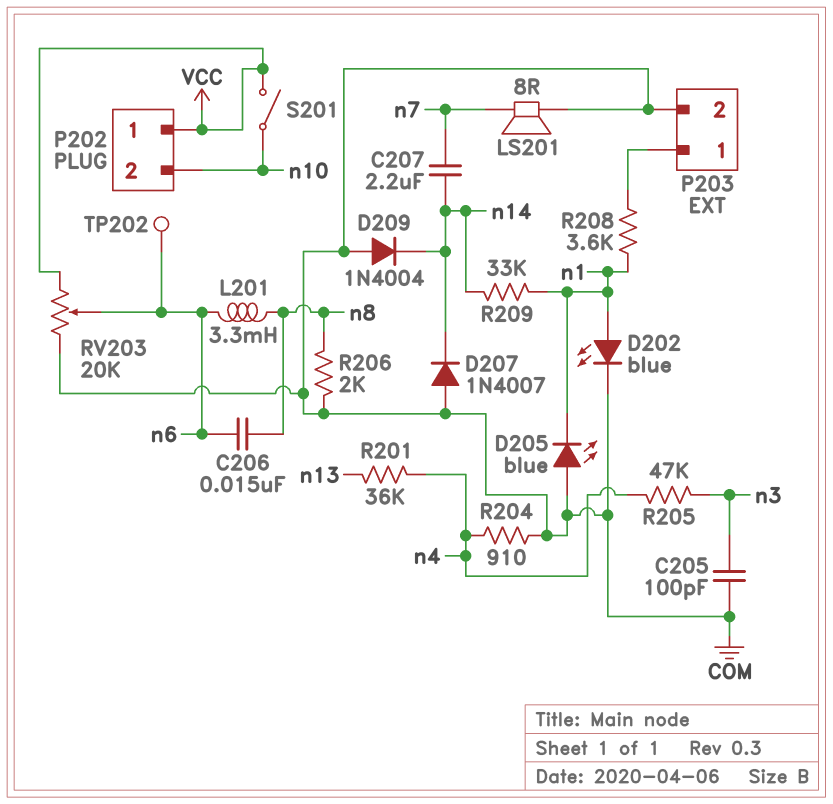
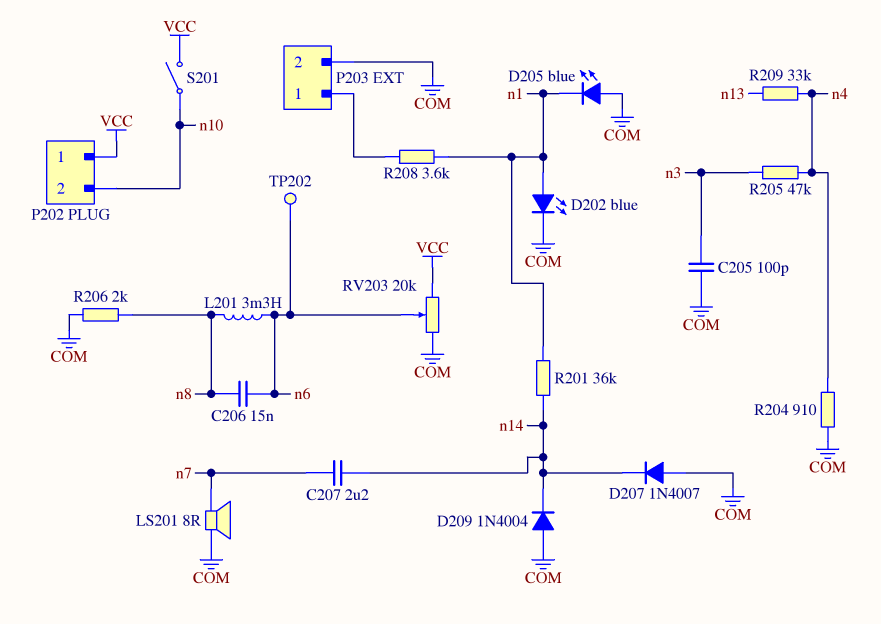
R201: 36k (n4, n13) -> 36k (n1, n14)
R209: 33k (n1, n14) -> 33k (n4, n13)

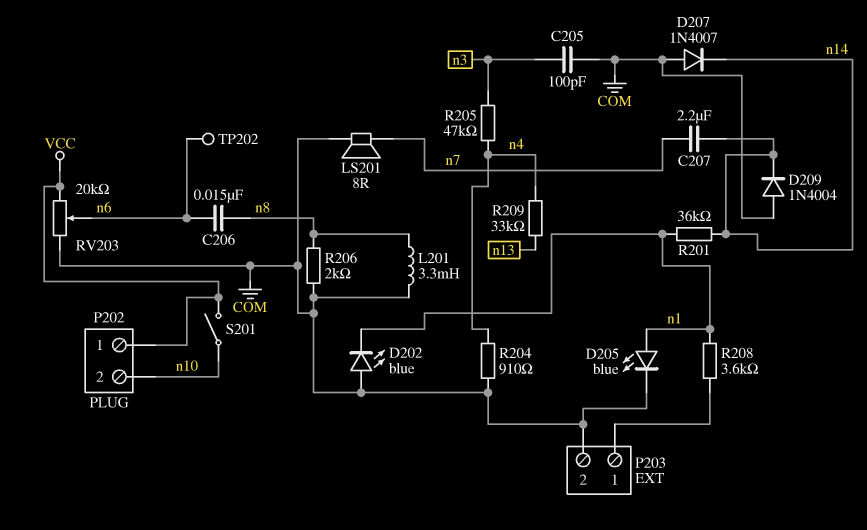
D202: LED blue (A n1, K COM) -> LED blue (A COM, K n1)
D205: LED blue (A COM, K n1) -> LED blue (A n1, K COM)
L201: 3.3mH (n6, n8) -> 3.3mH (COM, n8)

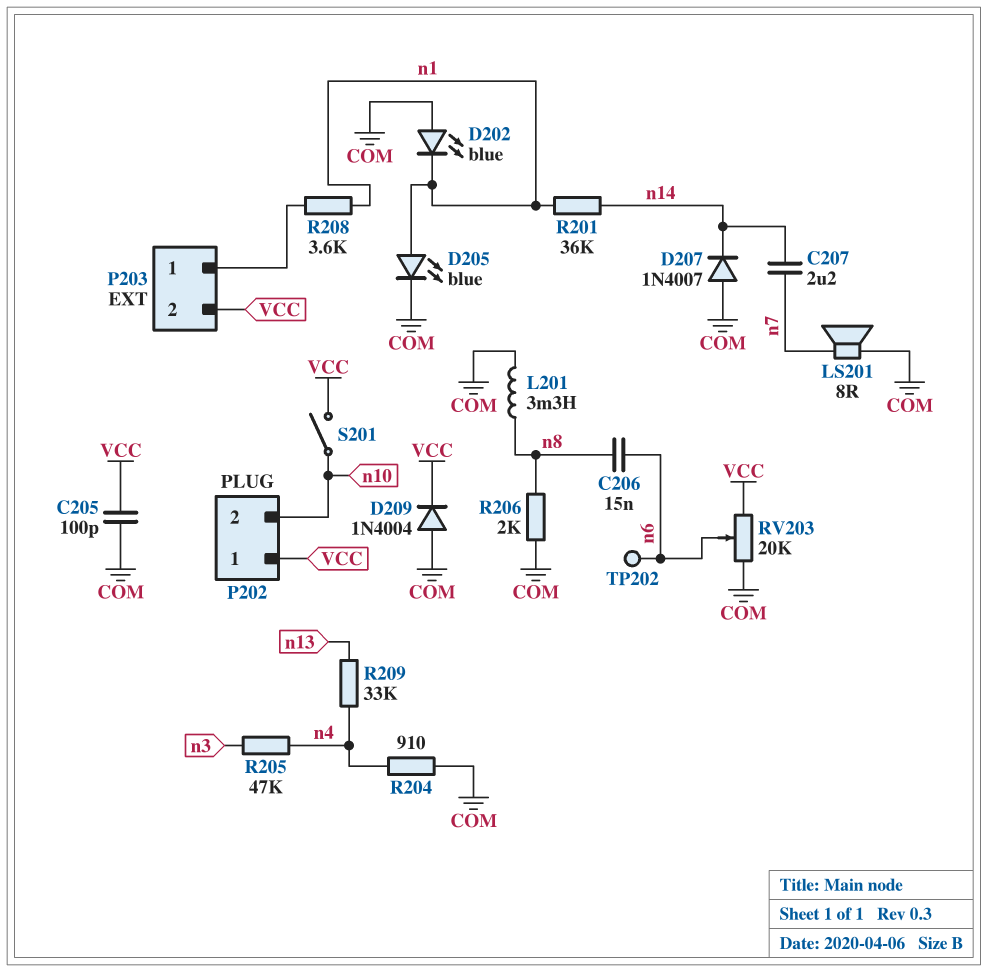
C205: 100pF (COM, n3) -> 100pF (COM, VCC)
D209: diode 1N4004 (A COM, K n14) -> diode 1N4004 (A COM, K VCC)
P203 pin 2: COM -> VCC

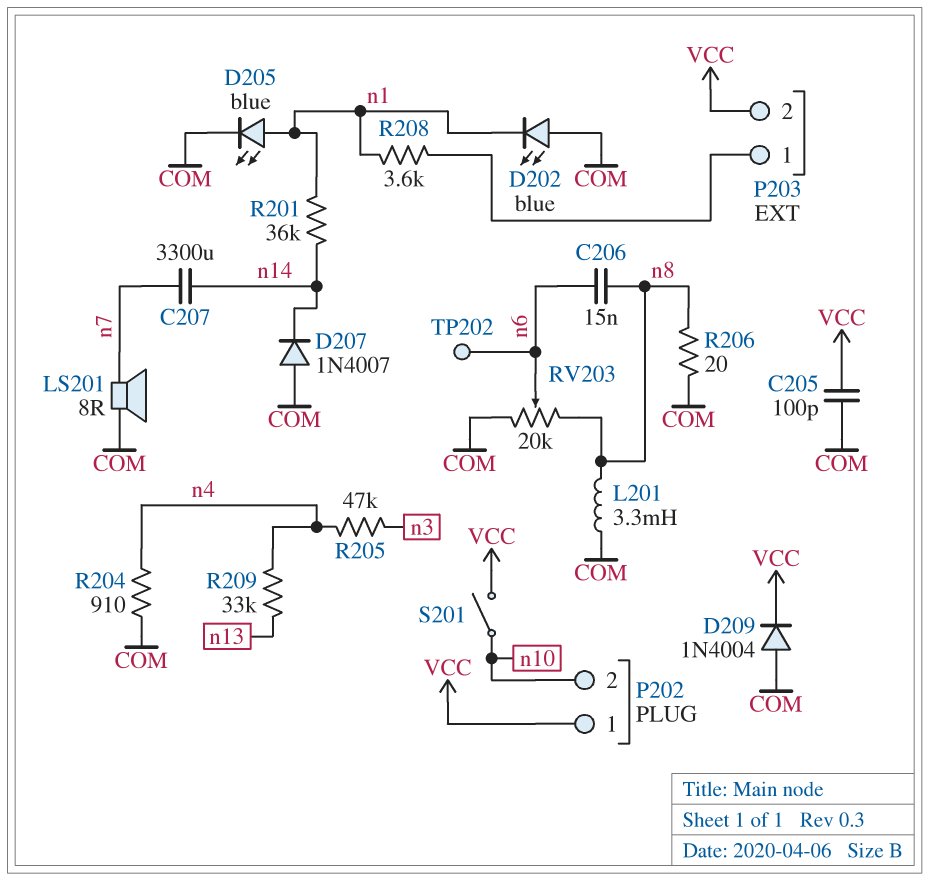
C207: 2.2uF (n7, n14) -> 3300uF (n7, n14)
R206: 2k (COM, n8) -> 20 (COM, n8)
RV203: 20k (COM, VCC, wiper n6) -> 20k (COM, n8, wiper n6)

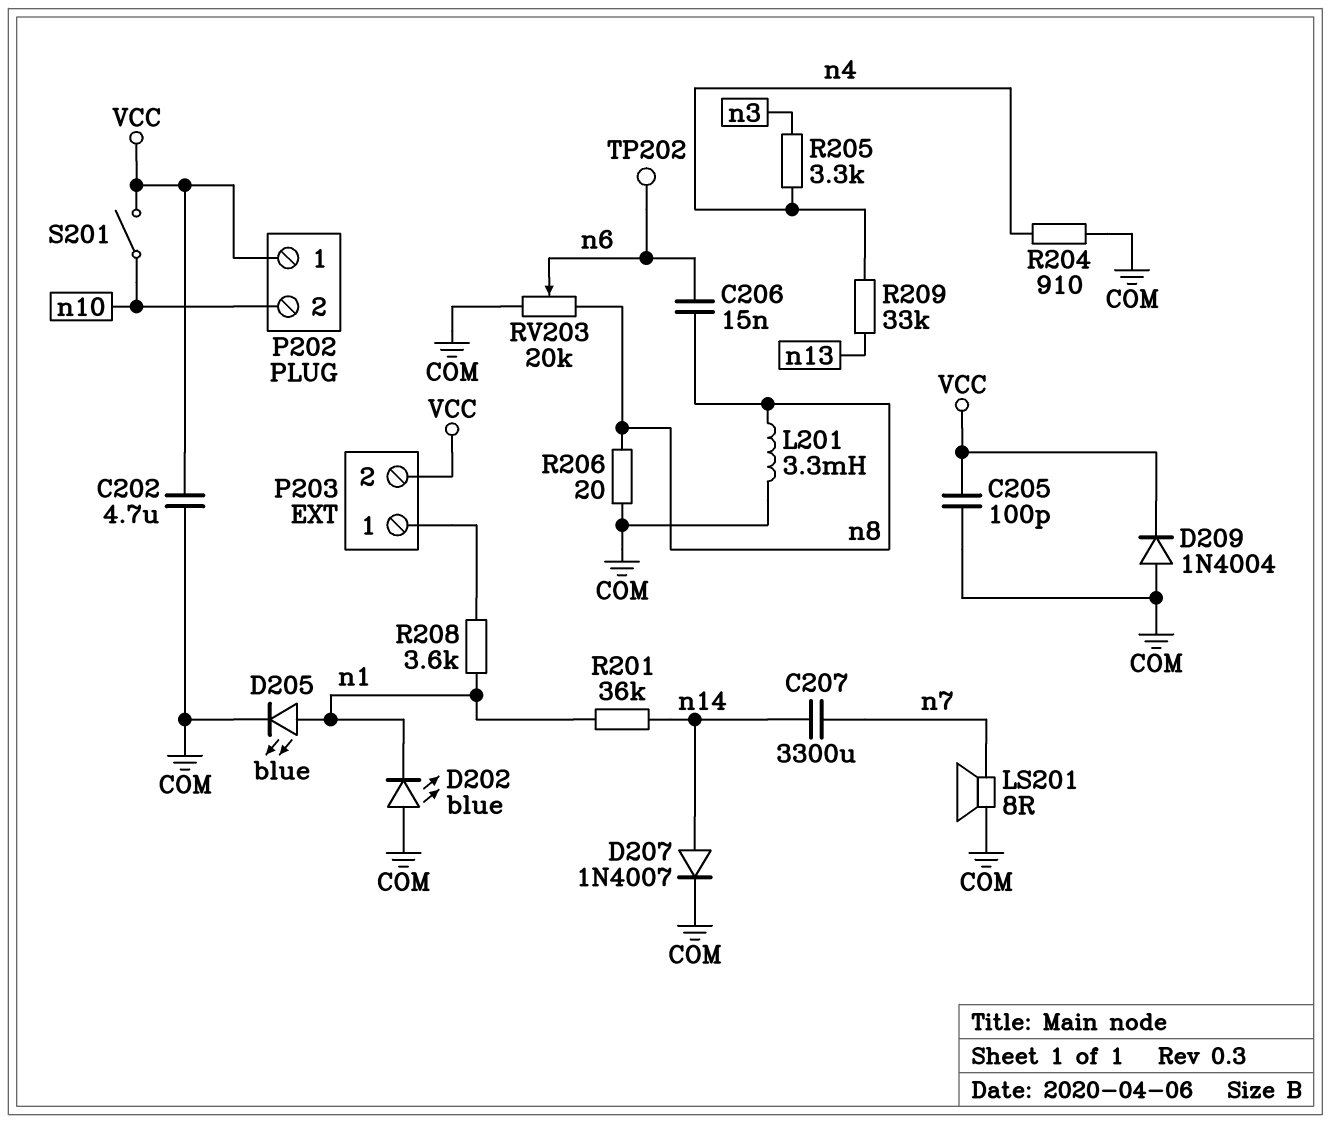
C202: none -> 4.7uF (COM, VCC)
D207: diode 1N4007 (A COM, K n14) -> diode 1N4007 (A n14, K COM)
R205: 47k (n3, n4) -> 3.3k (n3, n4)

